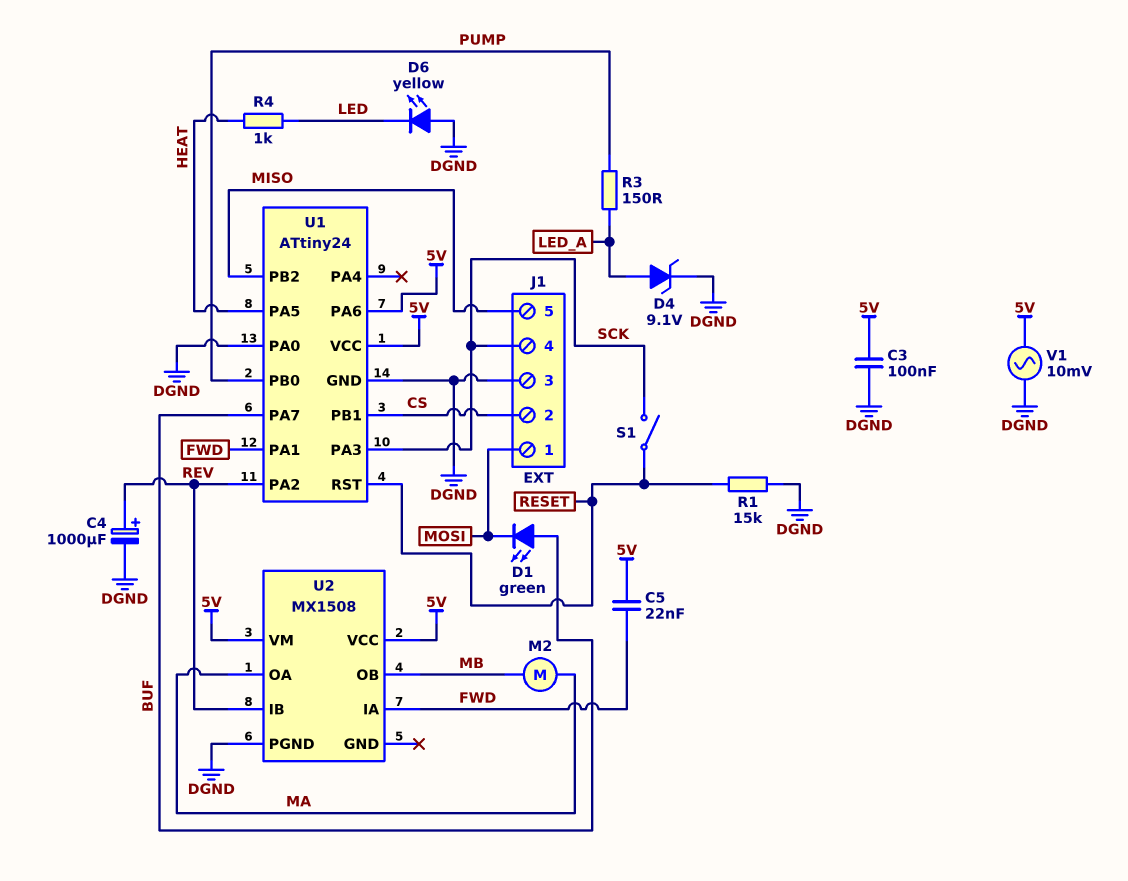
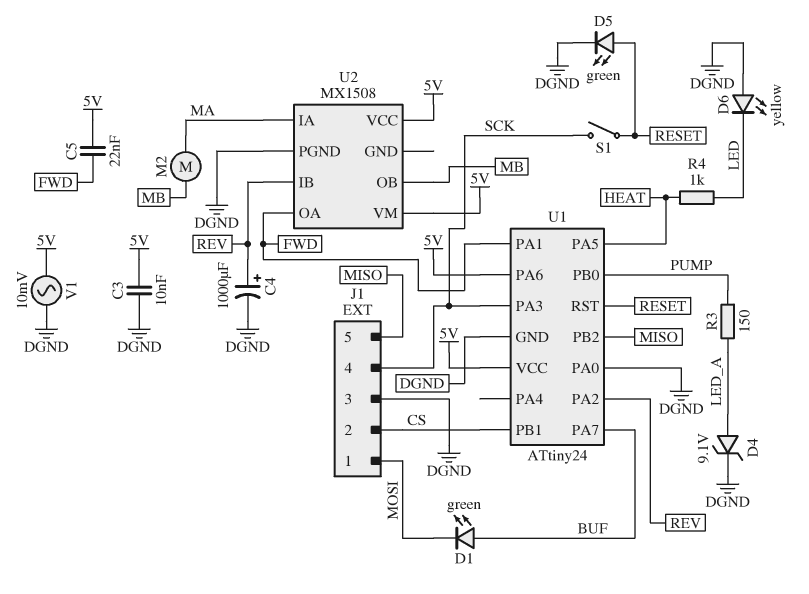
C3: 100nF (5V, DGND) -> 10nF (5V, DGND)
D5: none -> LED green (A RESET, K DGND)
R1: 15k (DGND, RESET) -> none
U2 pin IA: FWD -> MA
U2 pin OA: MA -> FWD

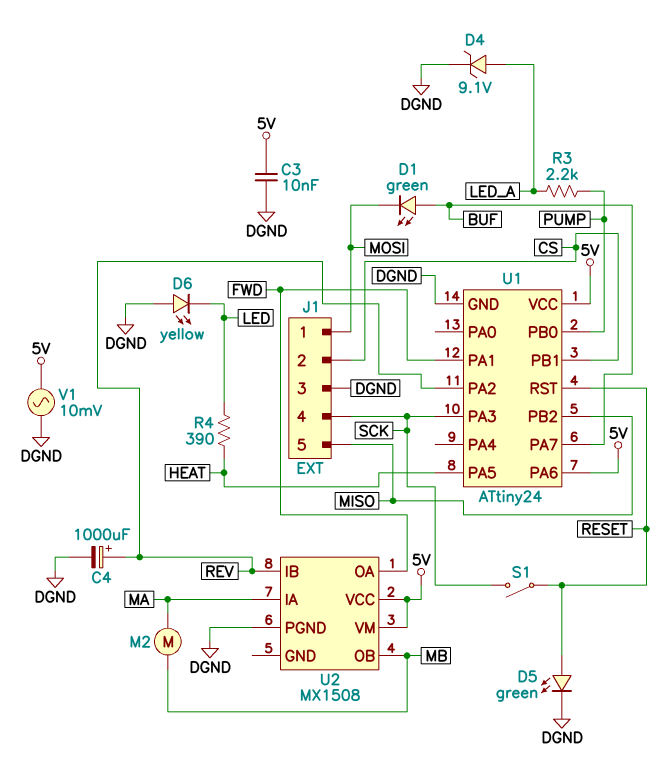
C5: 22nF (5V, FWD) -> none
R3: 150 (LED_A, PUMP) -> 2.2k (LED_A, PUMP)
R4: 1k (HEAT, LED) -> 390 (HEAT, LED)
U1 pin PA0: DGND -> none

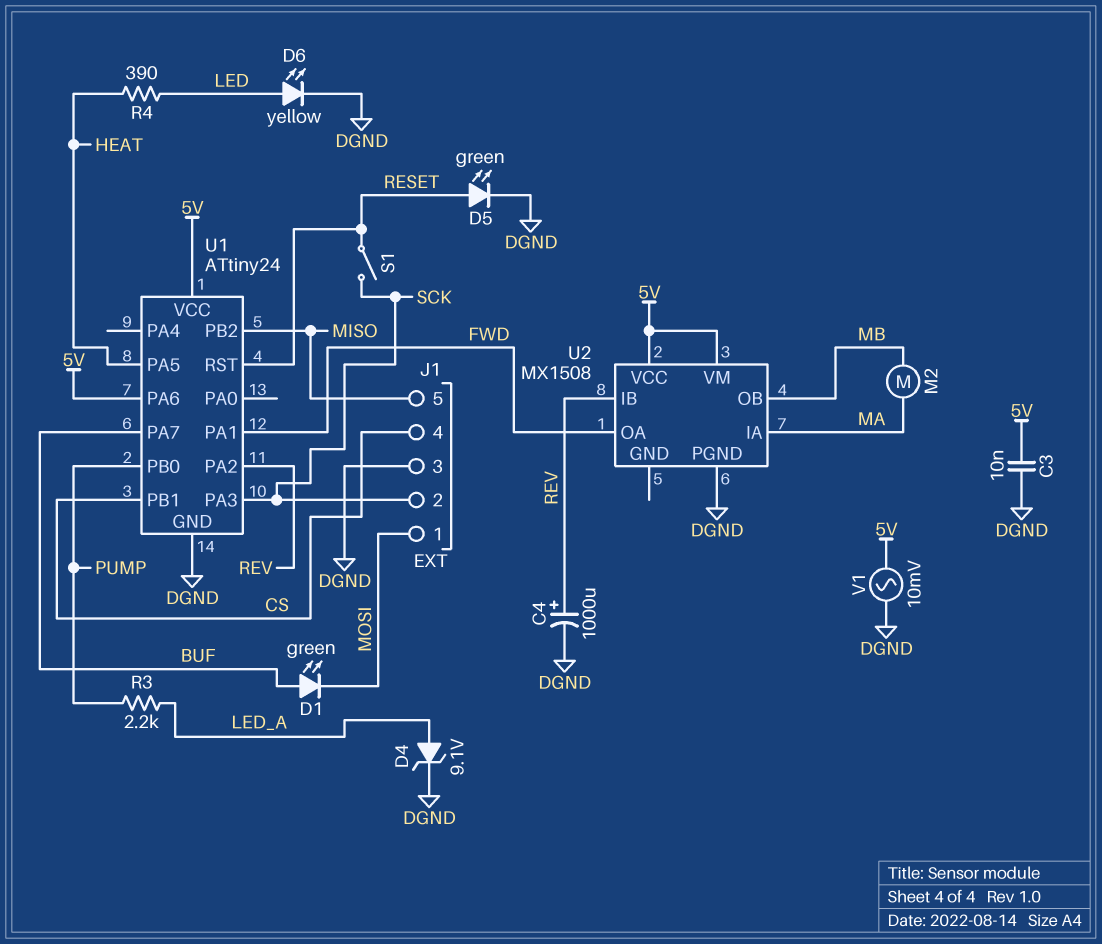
D6: LED yellow (A DGND, K LED) -> LED yellow (A LED, K DGND)
J1 pin 2: CS -> SCK
J1 pin 4: SCK -> CS

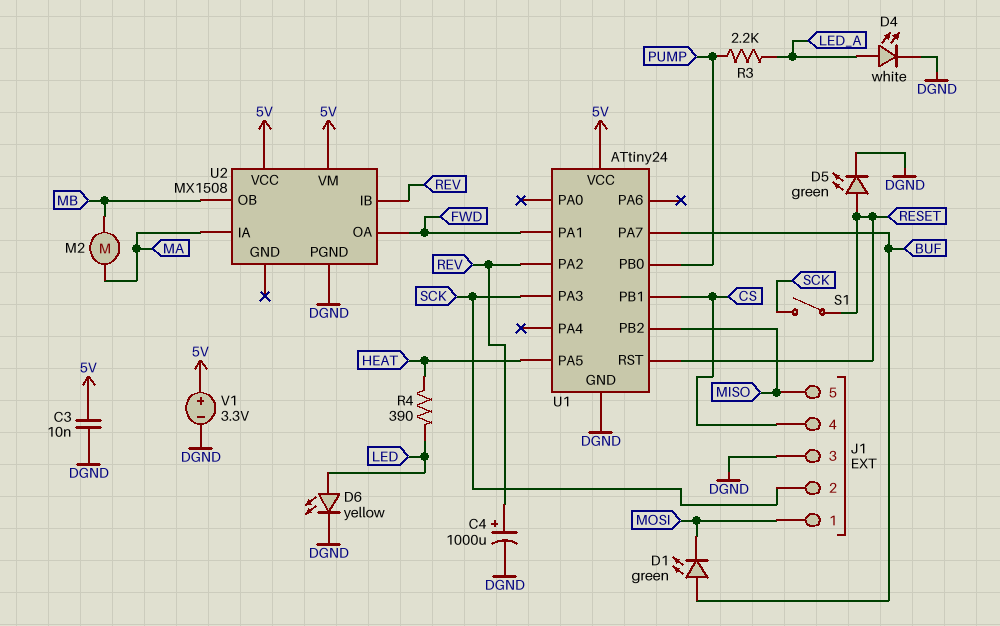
D4: zener 9.1V (A LED_A, K DGND) -> LED white (A LED_A, K DGND)
U1 pin PA6: 5V -> none
V1: AC 10mV (5V, DGND) -> 3.3V (plus 5V, minus DGND)

